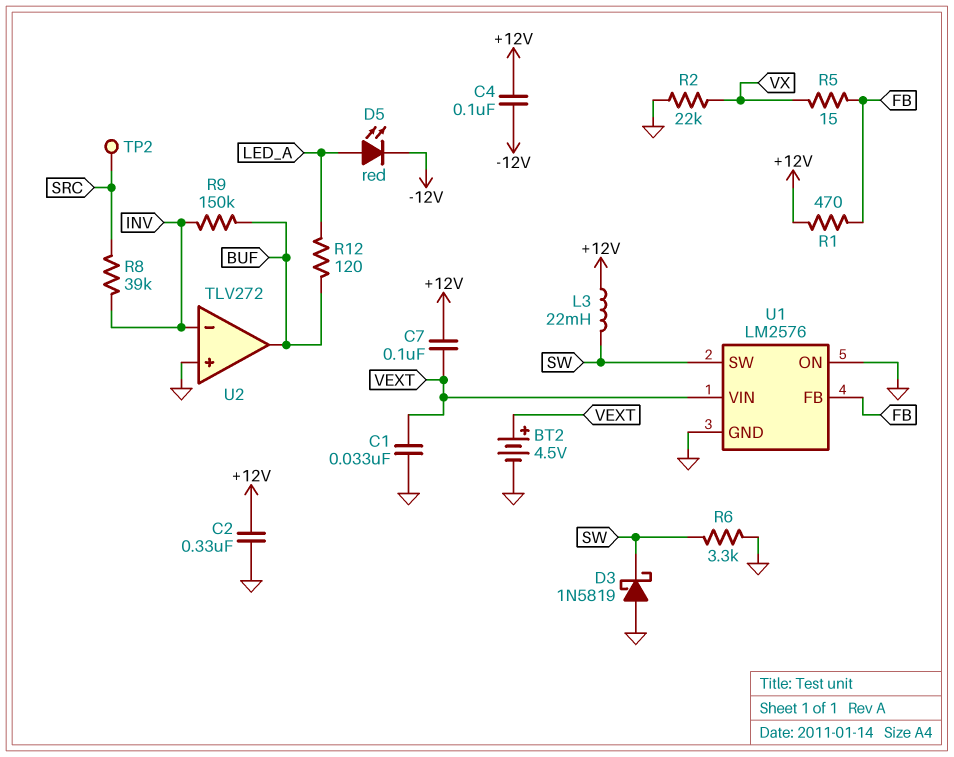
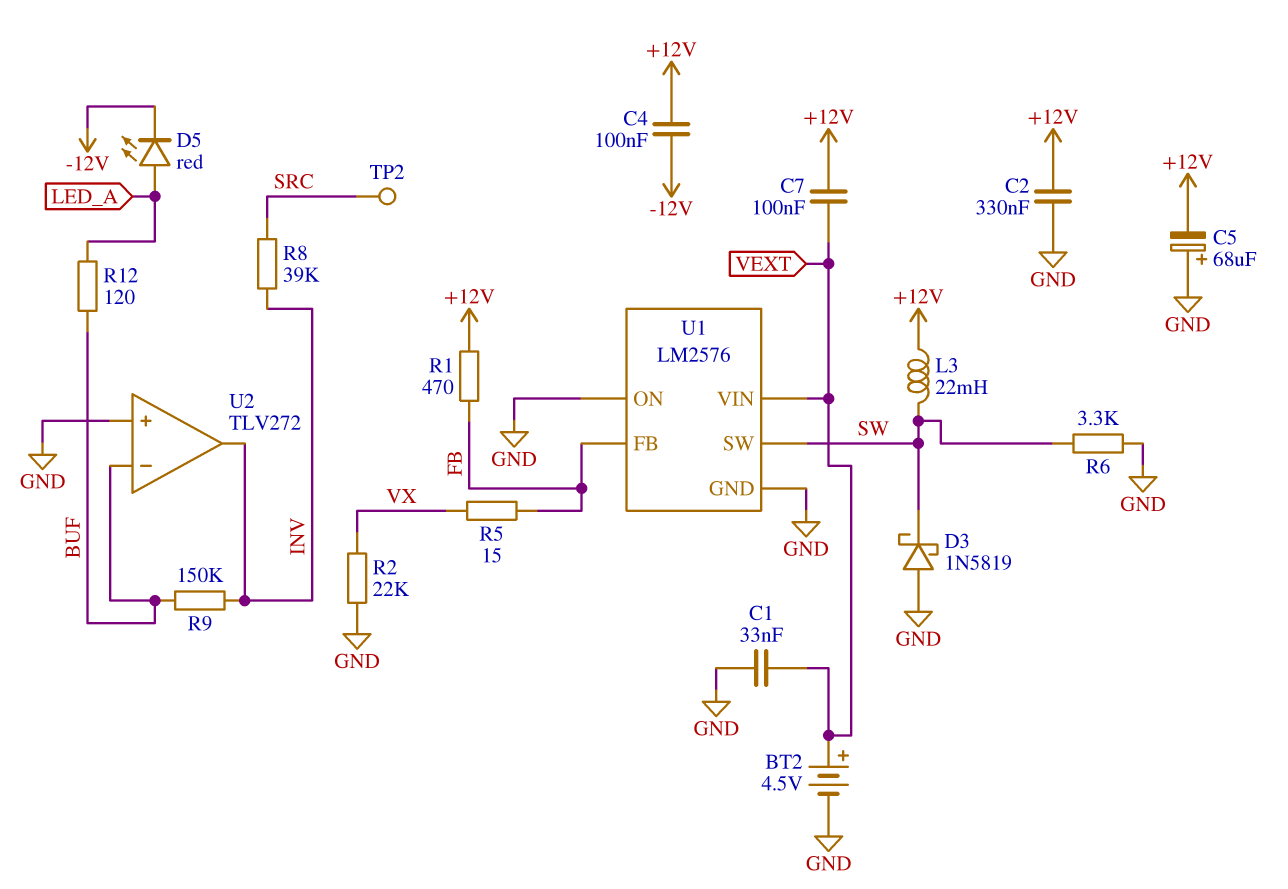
C5: none -> 68uF (plus GND, minus +12V)
U2 pin in-: INV -> BUF
U2 pin out: BUF -> INV

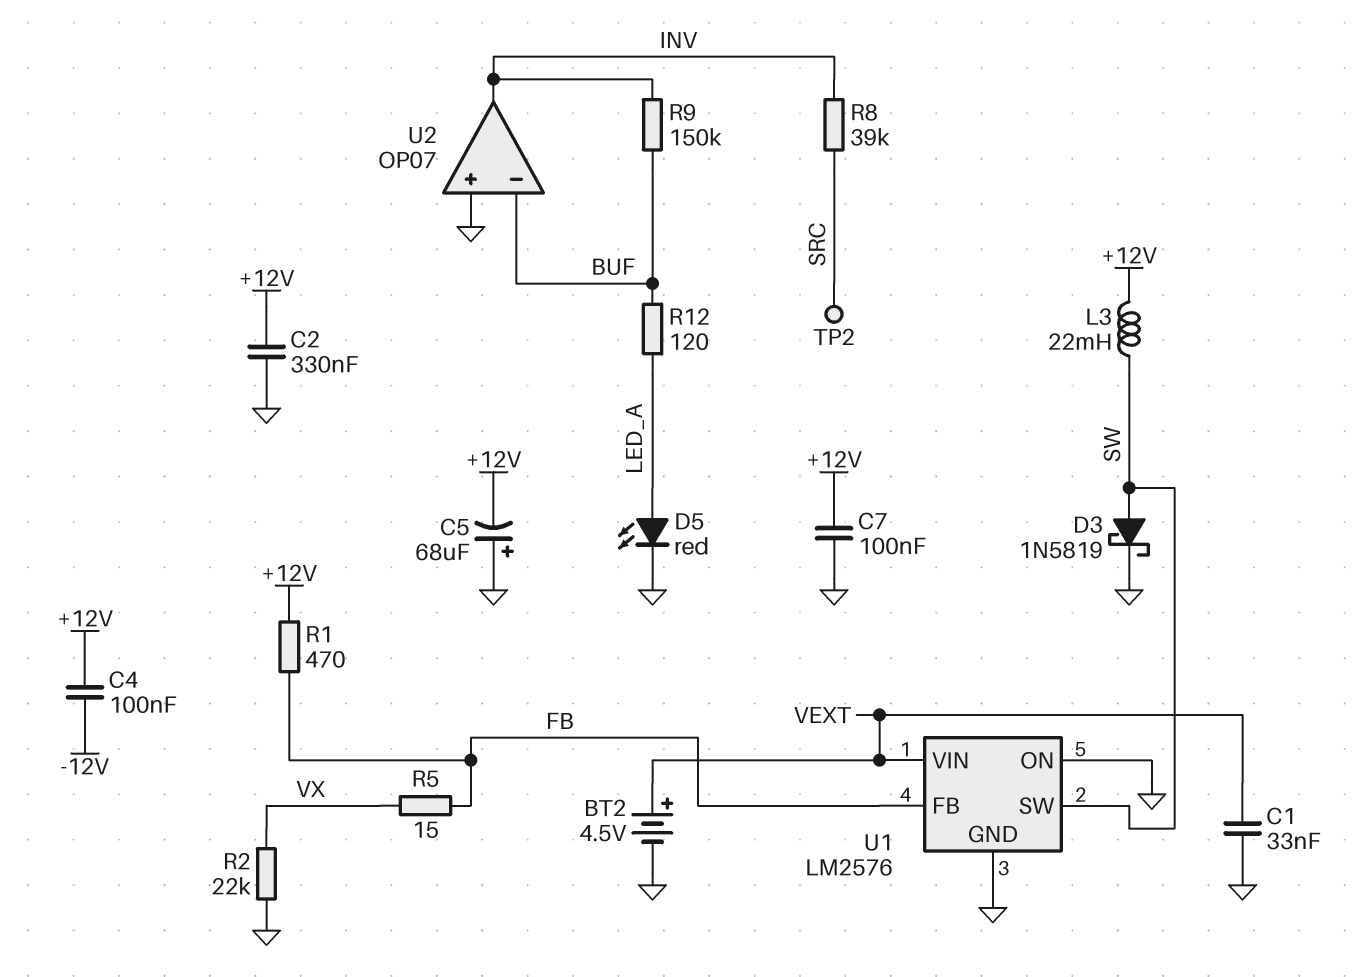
C7: 100nF (+12V, VEXT) -> 100nF (+12V, GND)
D3: schottky 1N5819 (A GND, K SW) -> schottky 1N5819 (A SW, K GND)
D5: LED red (A LED_A, K -12V) -> LED red (A LED_A, K GND)
R6: 3.3k (GND, SW) -> none
U2: TLV272 -> OP07

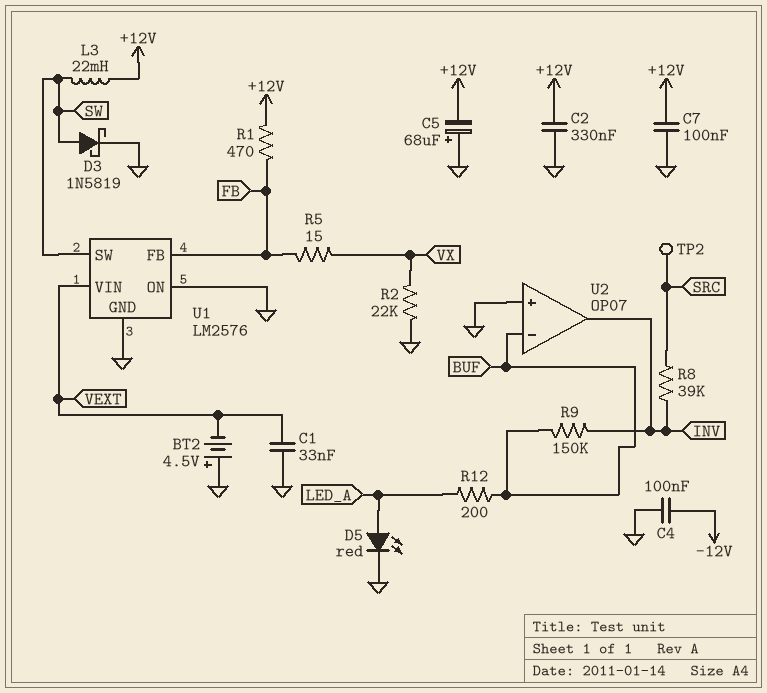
BT2: 4.5V (plus VEXT, minus GND) -> 4.5V (plus GND, minus VEXT)
C4: 100nF (+12V, -12V) -> 100nF (-12V, GND)
R12: 120 (BUF, LED_A) -> 200 (BUF, LED_A)

